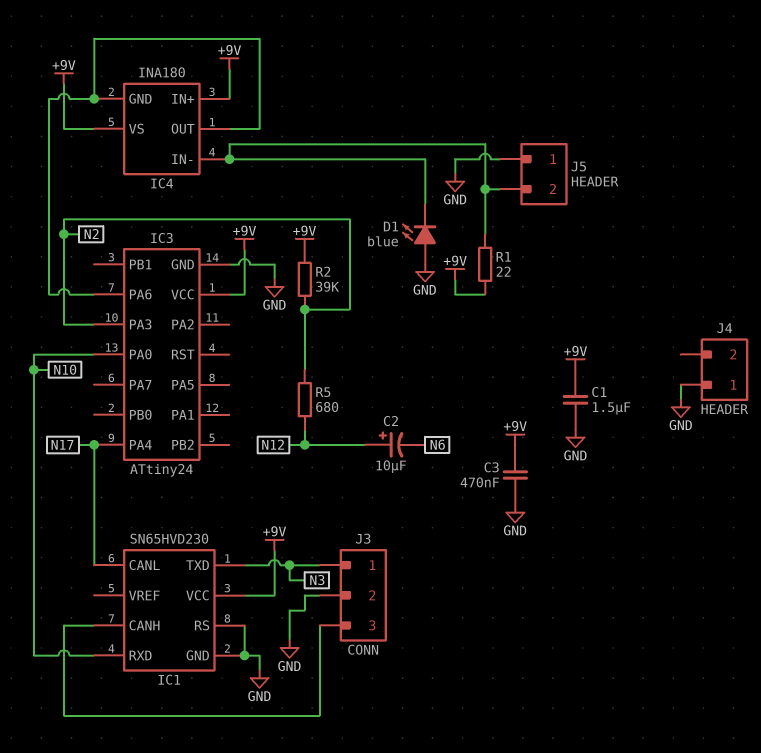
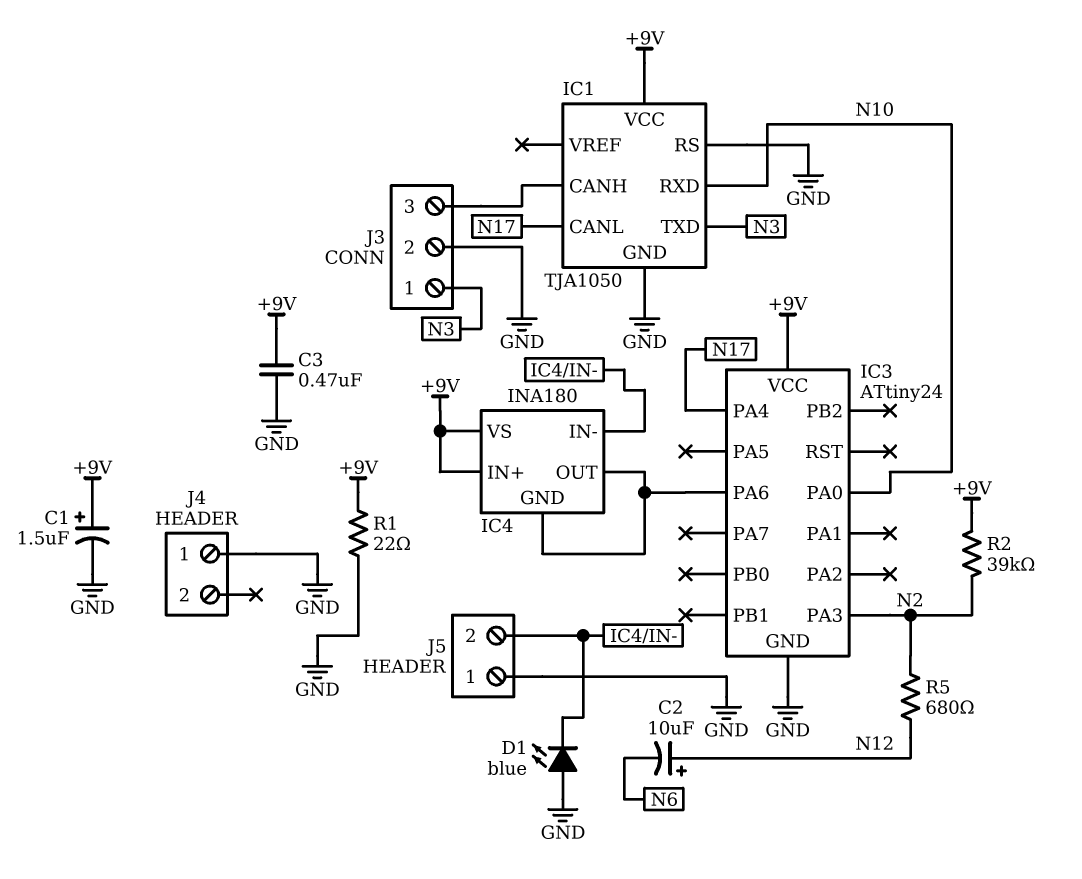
C1: 1.5uF (+9V, GND) -> 1.5uF (plus +9V, minus GND)
IC1: SN65HVD230 -> TJA1050
R1: 22 (+9V, IC4/IN-) -> 22 (+9V, GND)

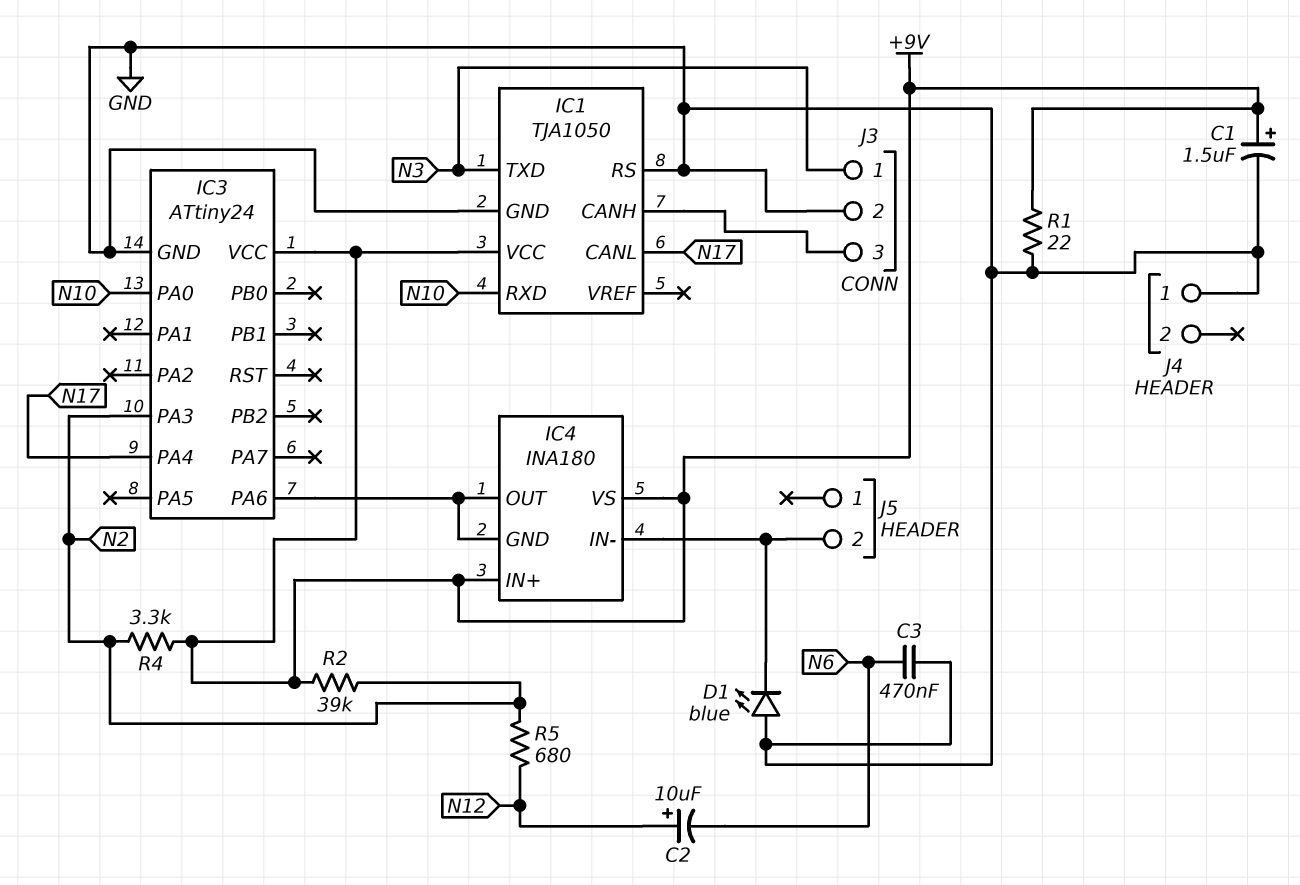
C3: 470nF (+9V, GND) -> 470nF (GND, N6)
J5 pin 1: GND -> none
R4: none -> 3.3k (+9V, N2)

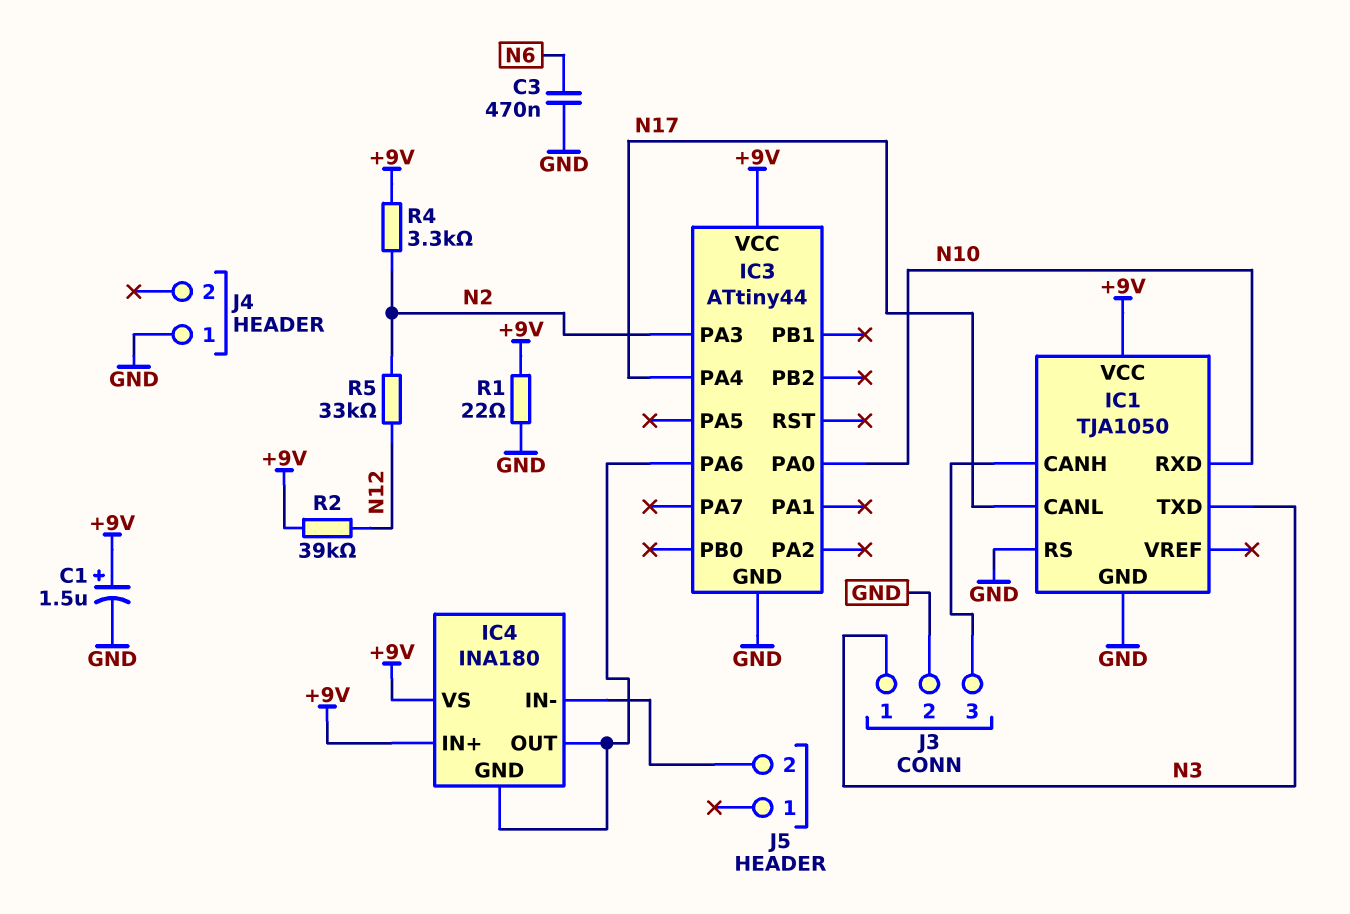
C2: 10uF (plus N12, minus N6) -> none
D1: LED blue (A GND, K IC4/IN-) -> none
IC3: ATtiny24 -> ATtiny44
R2: 39k (+9V, N2) -> 39k (+9V, N12)
R5: 680 (N2, N12) -> 33k (N2, N12)

